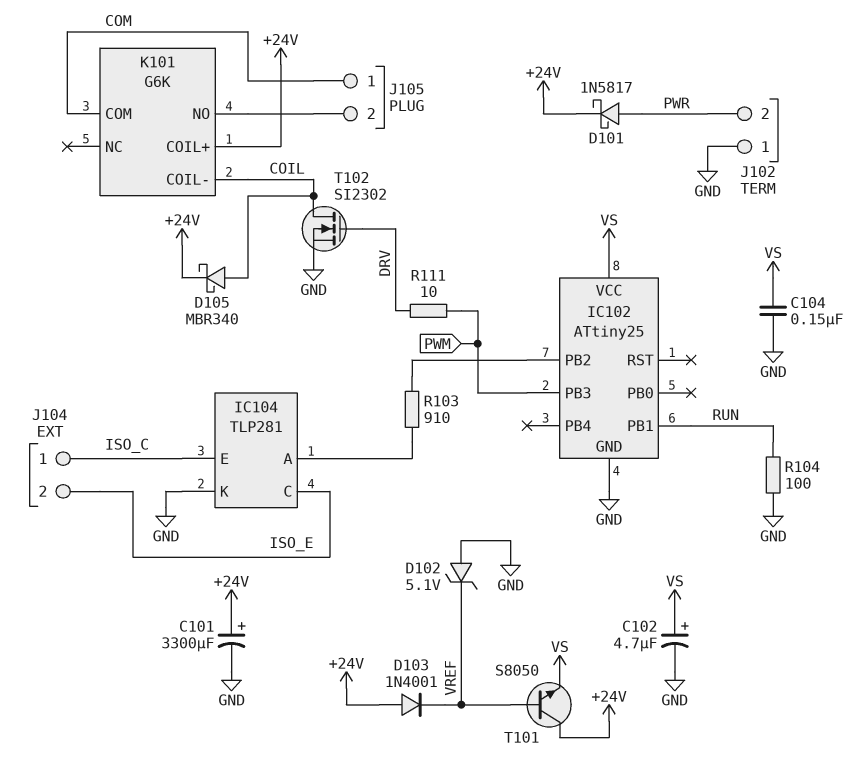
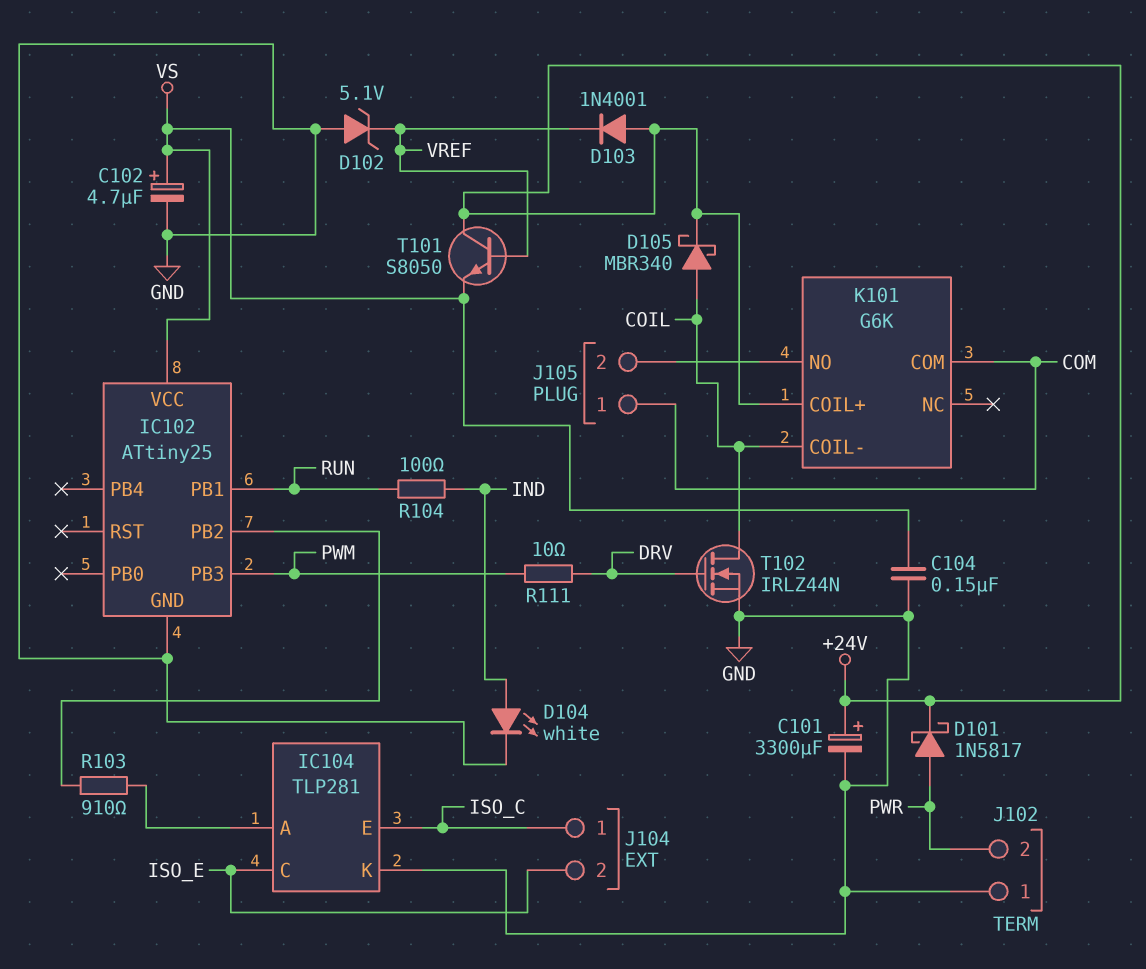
D104: none -> LED white (A IND, K GND)
R104: 100 (GND, RUN) -> 100 (IND, RUN)
T102: NMOS SI2302 (G DRV, D COIL, S GND) -> NMOS IRLZ44N (G DRV, D COIL, S GND)

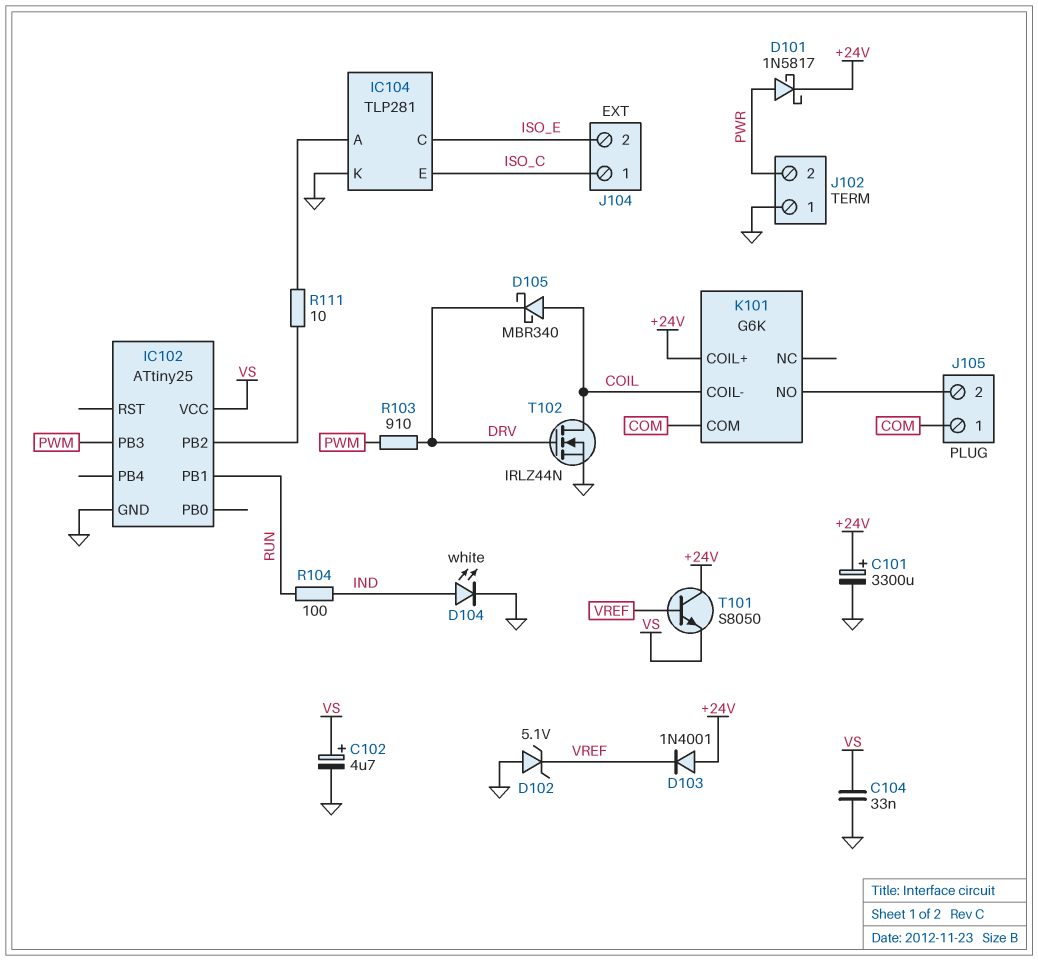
C104: 150nF (GND, VS) -> 33nF (GND, VS)
D105: schottky MBR340 (A COIL, K +24V) -> schottky MBR340 (A COIL, K DRV)
R103: 910 (IC102/PB2, IC104/A) -> 910 (DRV, PWM)
R111: 10 (DRV, PWM) -> 10 (IC102/PB2, IC104/A)

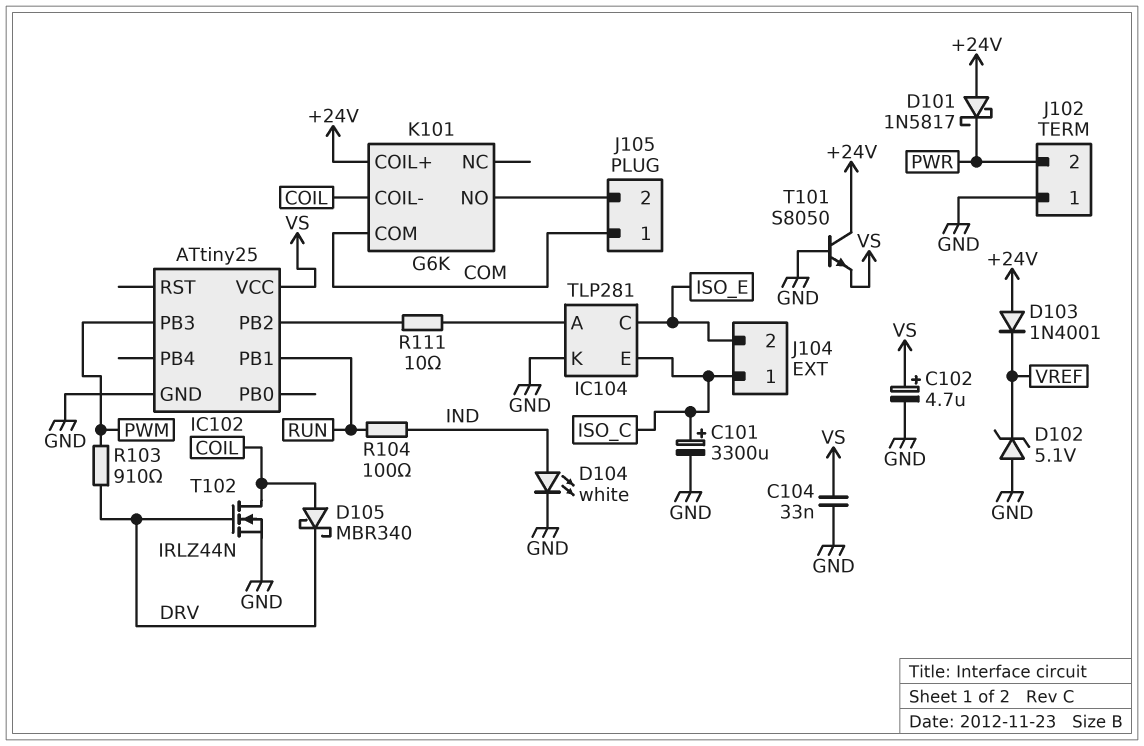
C101: 3300uF (plus +24V, minus GND) -> 3300uF (plus ISO_C, minus GND)
D101: schottky 1N5817 (A PWR, K +24V) -> schottky 1N5817 (A +24V, K PWR)
T101: NPN S8050 (B VREF, C +24V, E VS) -> NPN S8050 (B GND, C +24V, E VS)

